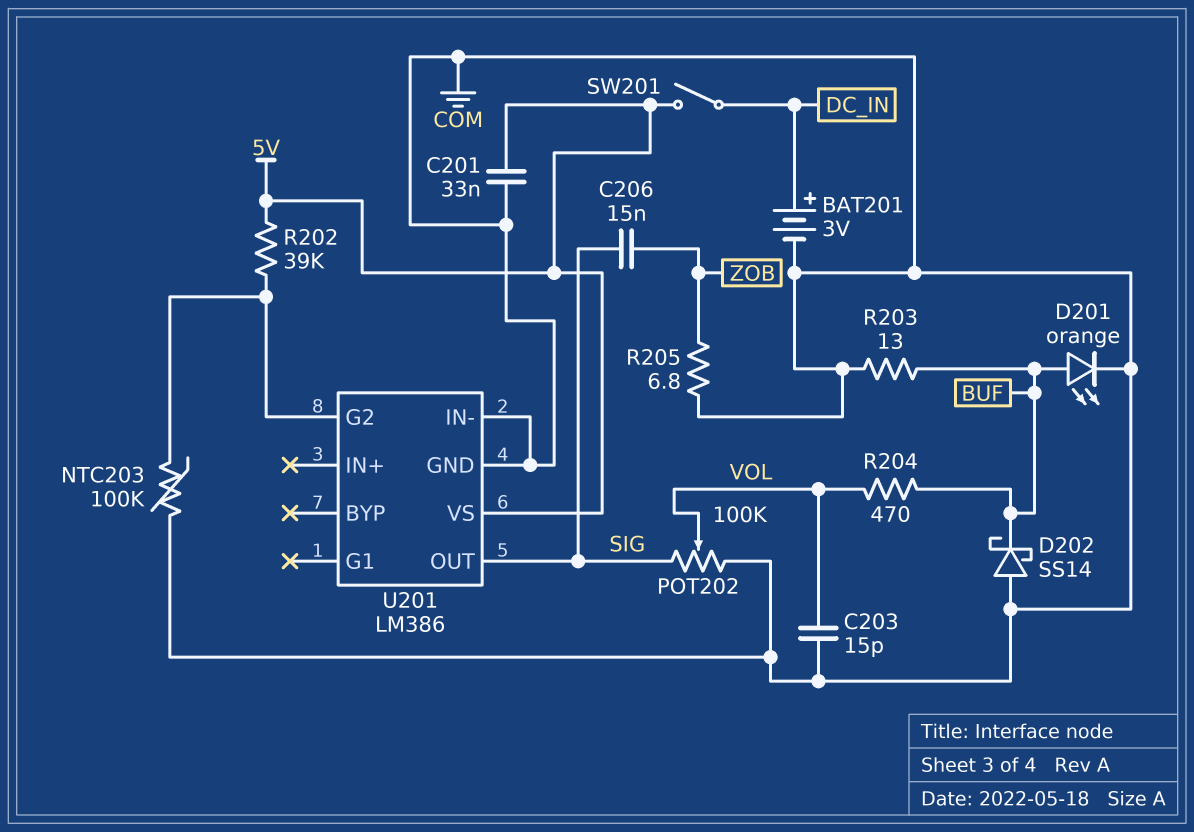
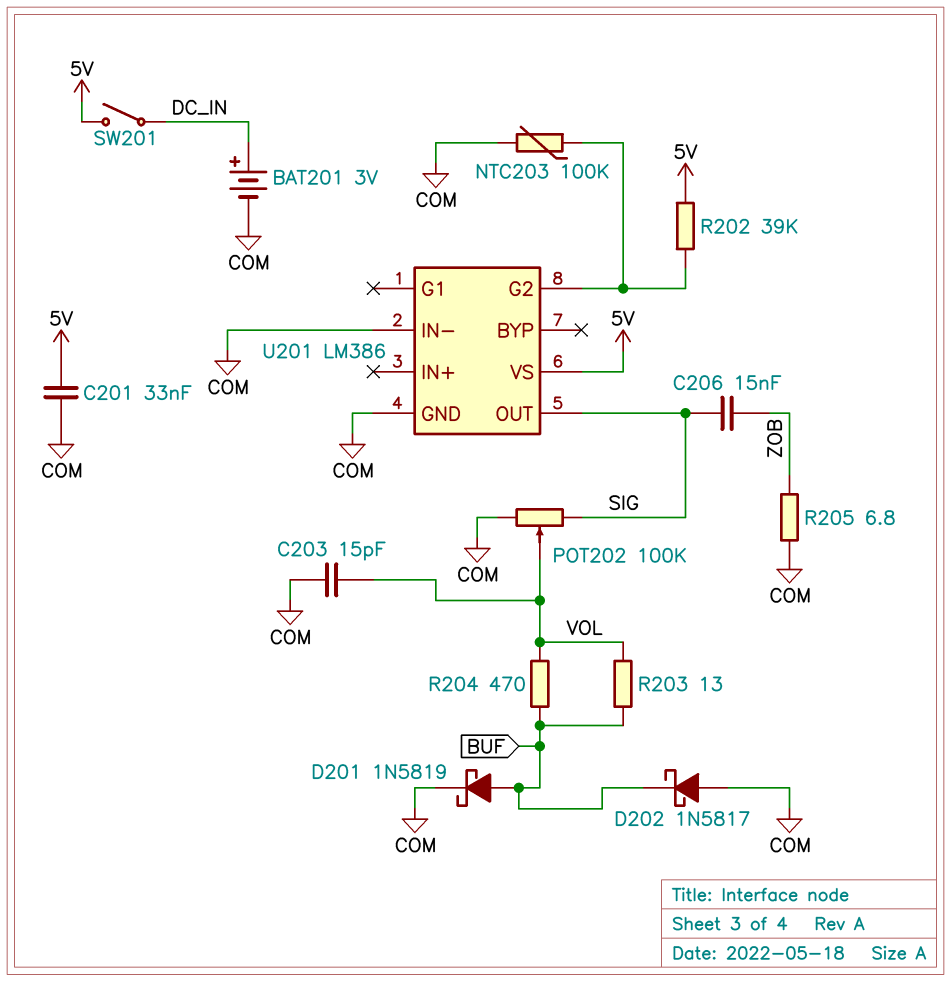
D201: LED orange (A BUF, K COM) -> schottky 1N5819 (A BUF, K COM)
D202: schottky SS14 (A COM, K BUF) -> schottky 1N5817 (A COM, K BUF)
R203: 13 (BUF, COM) -> 13 (BUF, VOL)

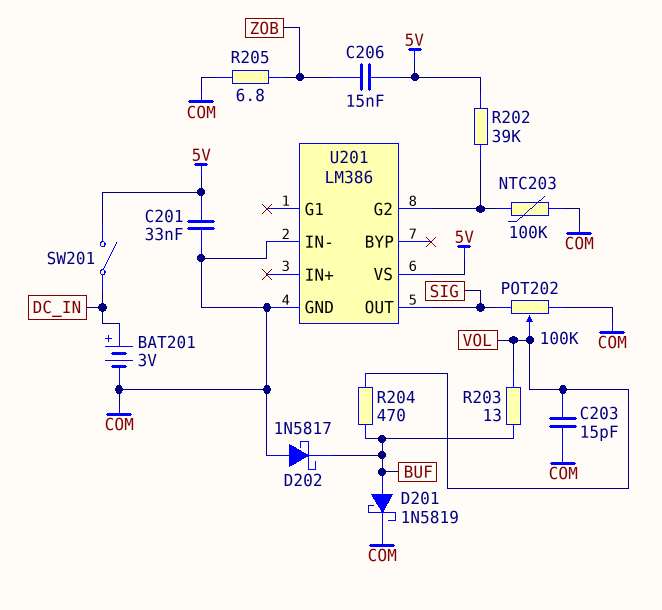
C206: 15nF (SIG, ZOB) -> 15nF (5V, ZOB)

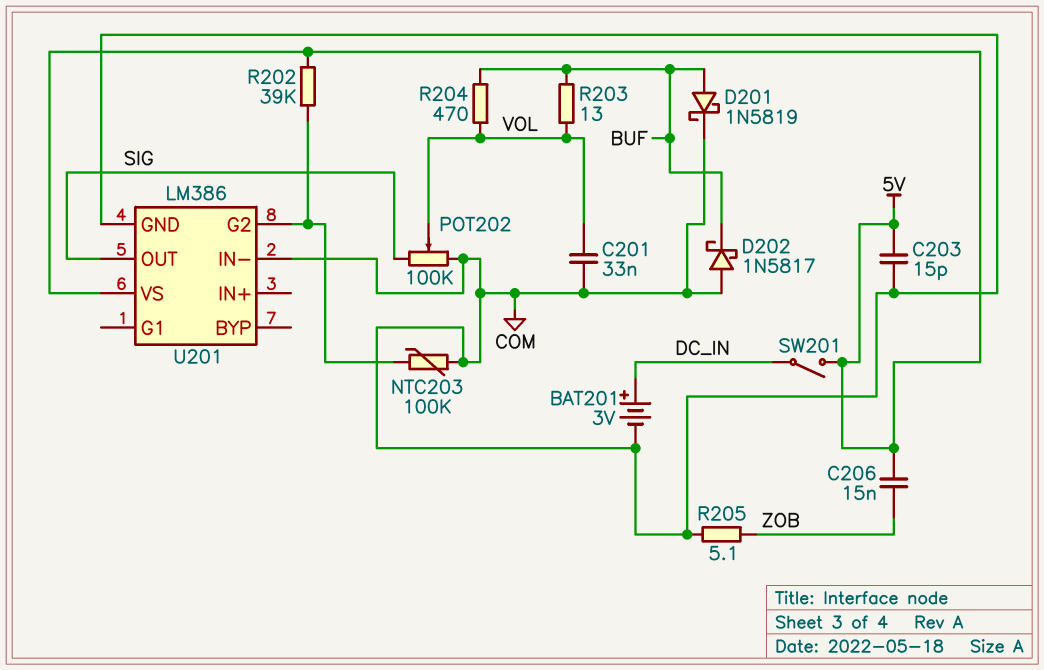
C201: 33nF (5V, COM) -> 33nF (COM, VOL)
C203: 15pF (COM, VOL) -> 15pF (5V, COM)
R205: 6.8 (COM, ZOB) -> 5.1 (COM, ZOB)

